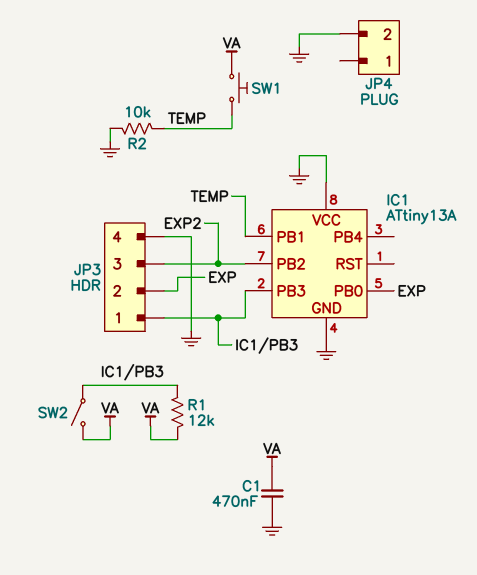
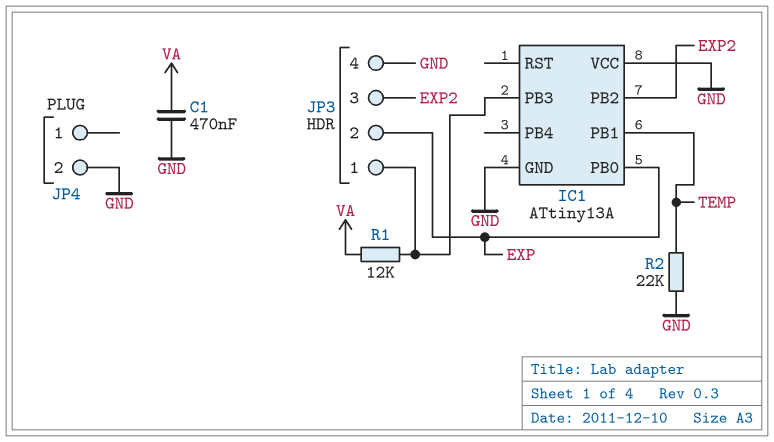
R2: 10k (GND, TEMP) -> 22k (GND, TEMP)
SW1: button (TEMP, VA) -> none
SW2: switch (IC1/PB3, VA) -> none

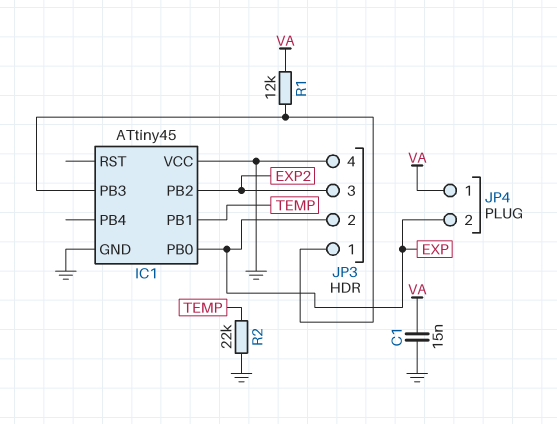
C1: 470nF (GND, VA) -> 15nF (GND, VA)
IC1: ATtiny13A -> ATtiny45
JP4 pin 1: none -> VA
JP4 pin 2: GND -> EXP

